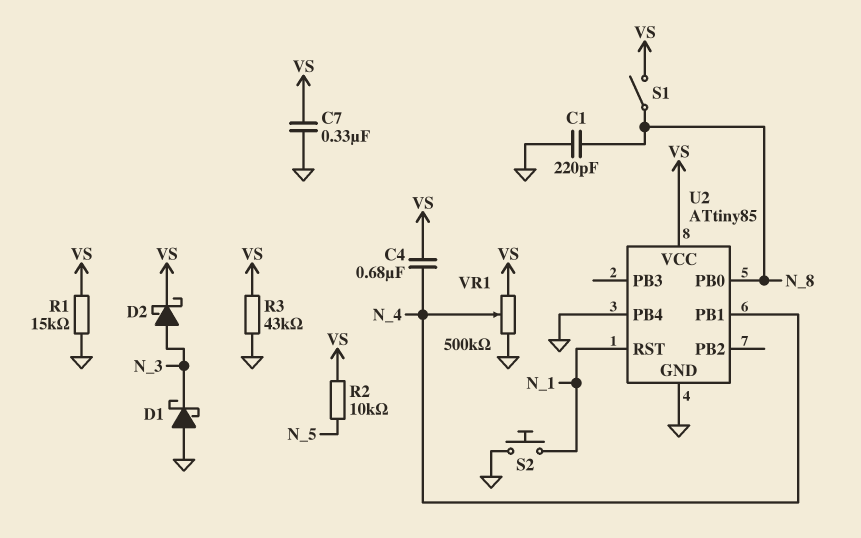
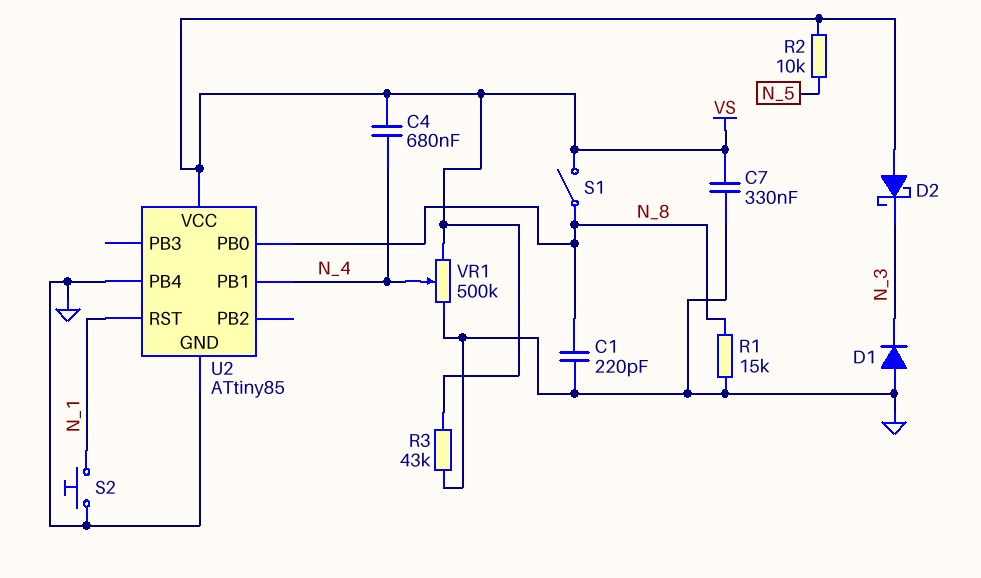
D1: schottky (A GND, K N_3) -> diode (A GND, K N_3)
D2: schottky (A N_3, K VS) -> schottky (A VS, K N_3)
R1: 15k (GND, VS) -> 15k (GND, N_8)

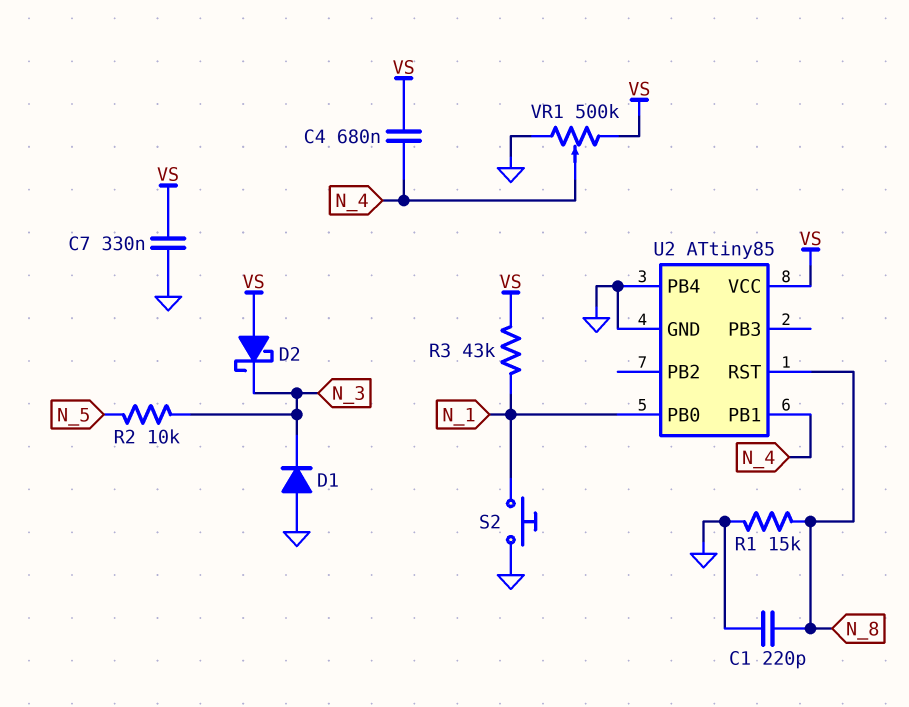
R2: 10k (N_5, VS) -> 10k (N_3, N_5)
R3: 43k (GND, VS) -> 43k (N_1, VS)
S1: switch (N_8, VS) -> none
U2 pin PB0: N_8 -> N_1
U2 pin RST: N_1 -> N_8

